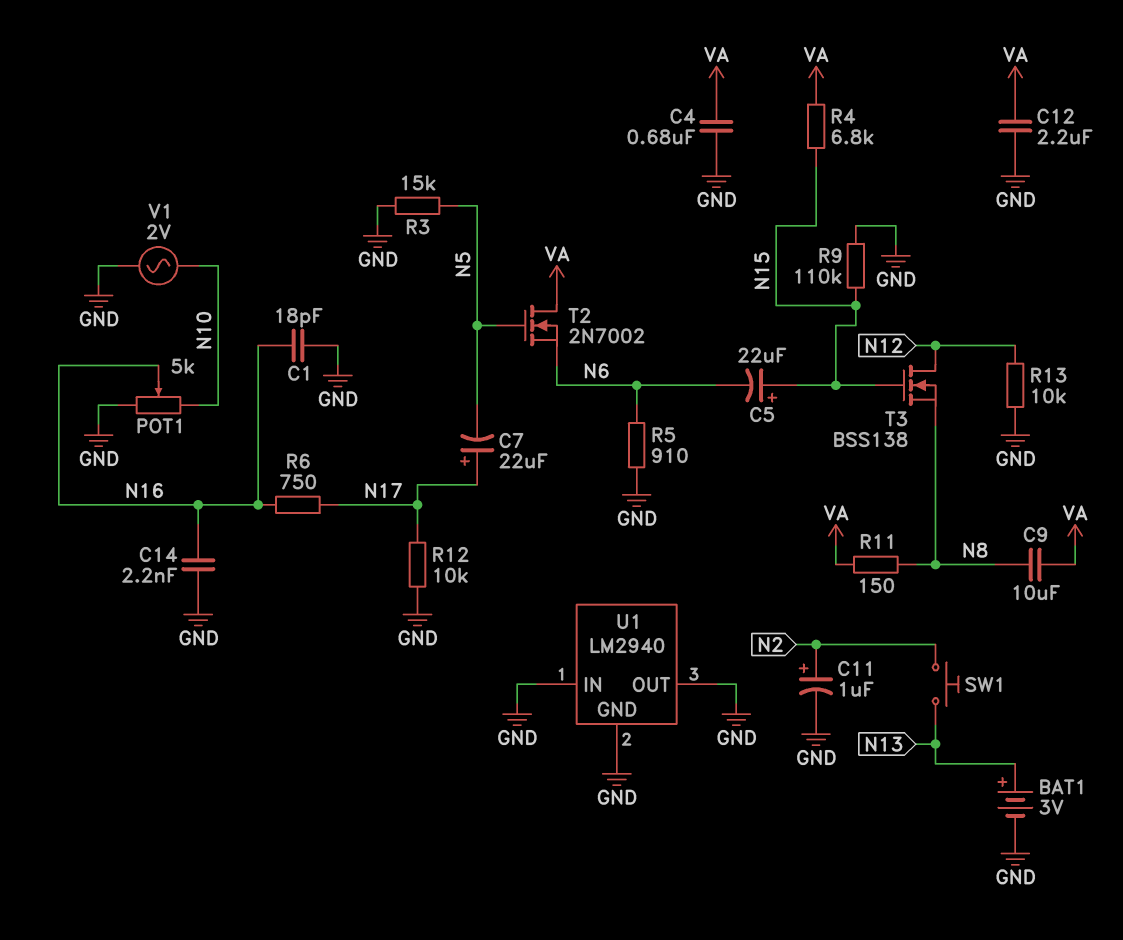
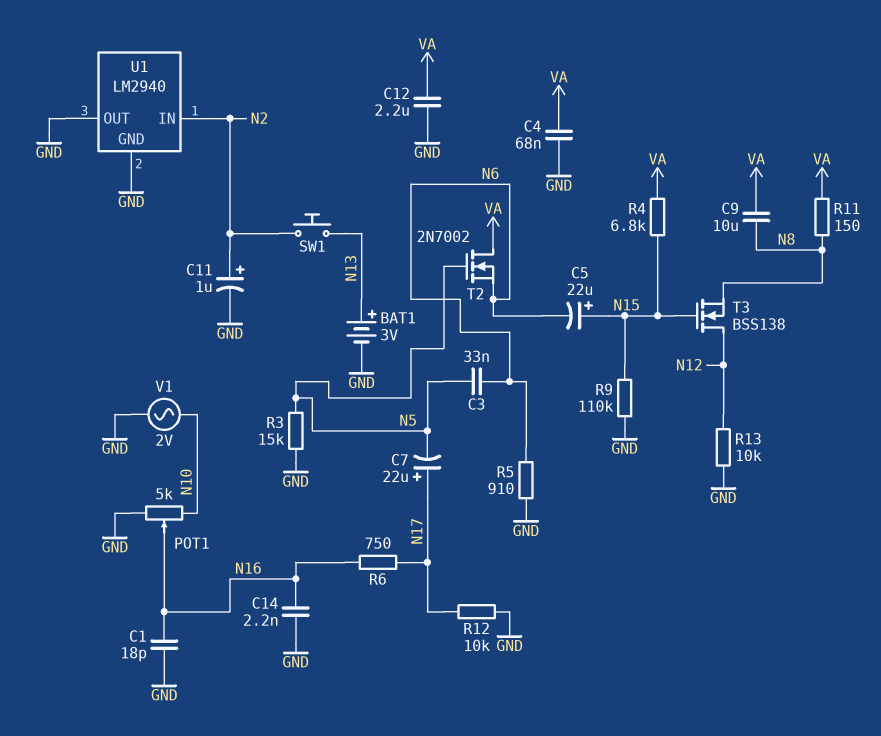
C3: none -> 33nF (N5, N6)
C4: 680nF (GND, VA) -> 68nF (GND, VA)
U1 pin IN: GND -> N2

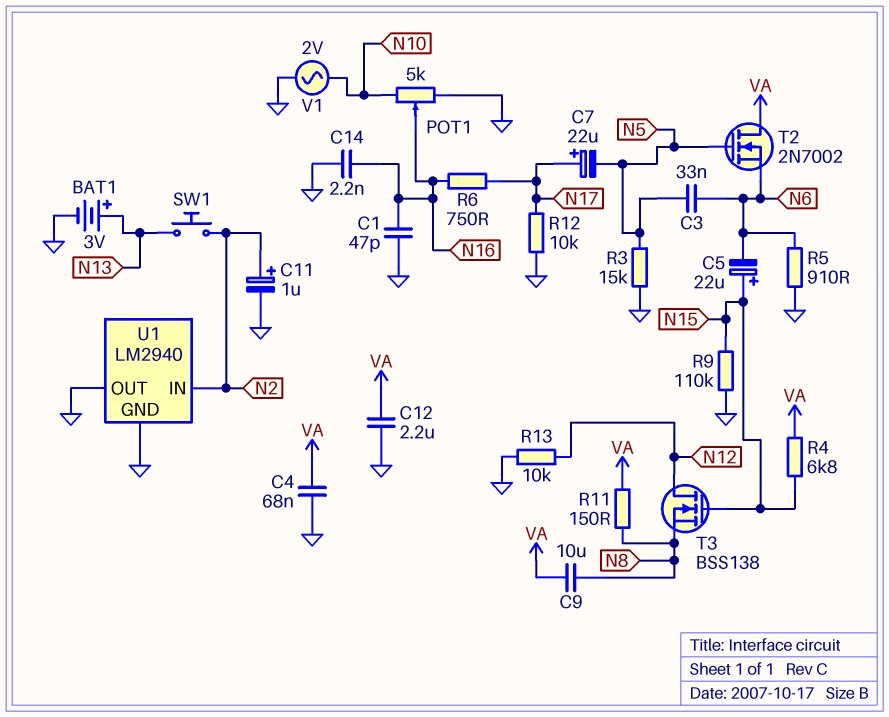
C1: 18pF (GND, N16) -> 47pF (GND, N16)

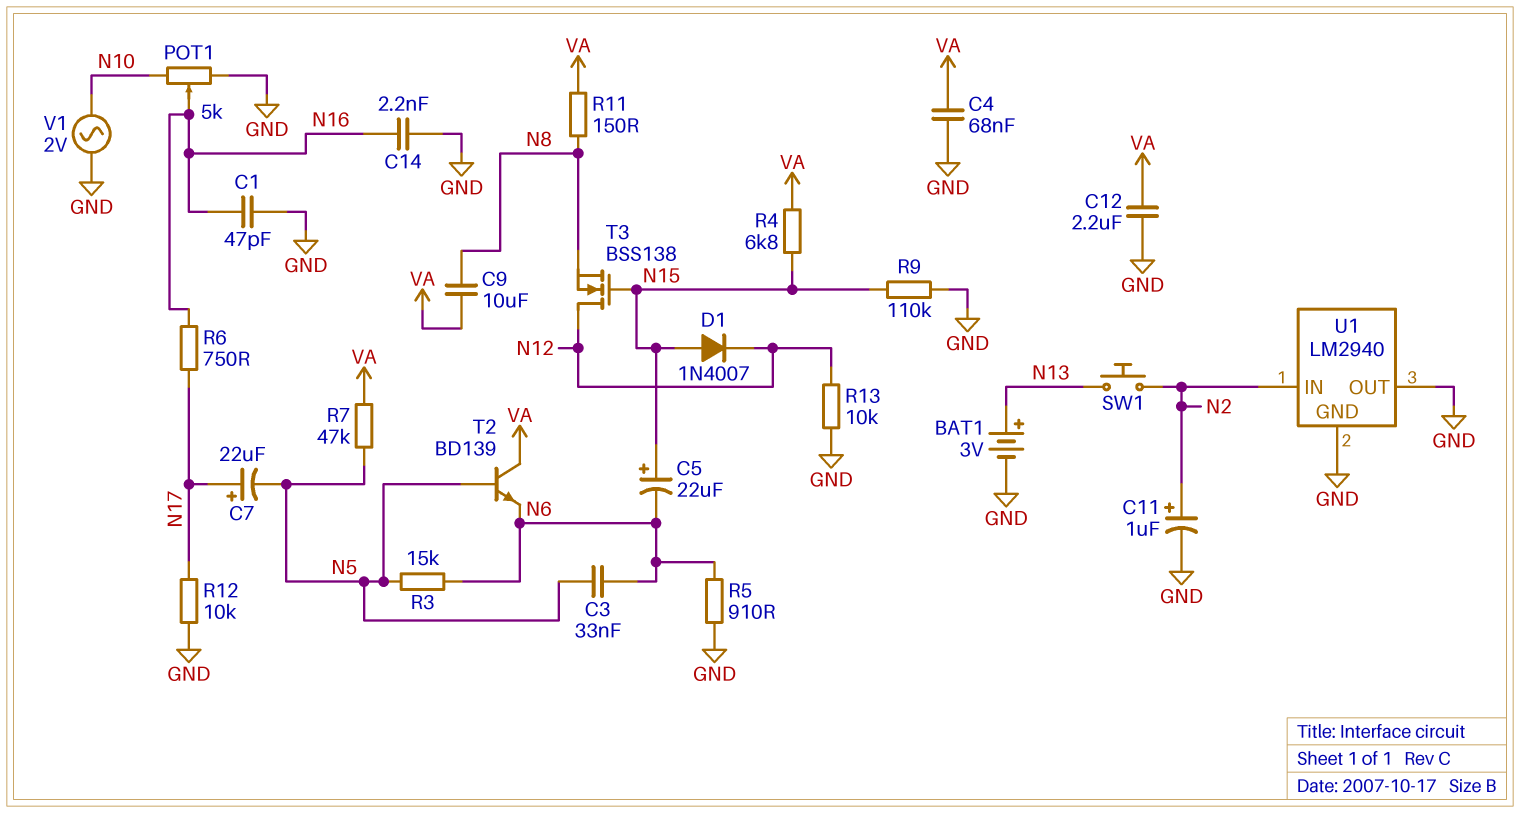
D1: none -> diode 1N4007 (A N15, K N12)
R3: 15k (GND, N5) -> 15k (N5, N6)
R7: none -> 47k (N5, VA)
T2: NMOS 2N7002 (G N5, D VA, S N6) -> NPN BD139 (B N5, C VA, E N6)

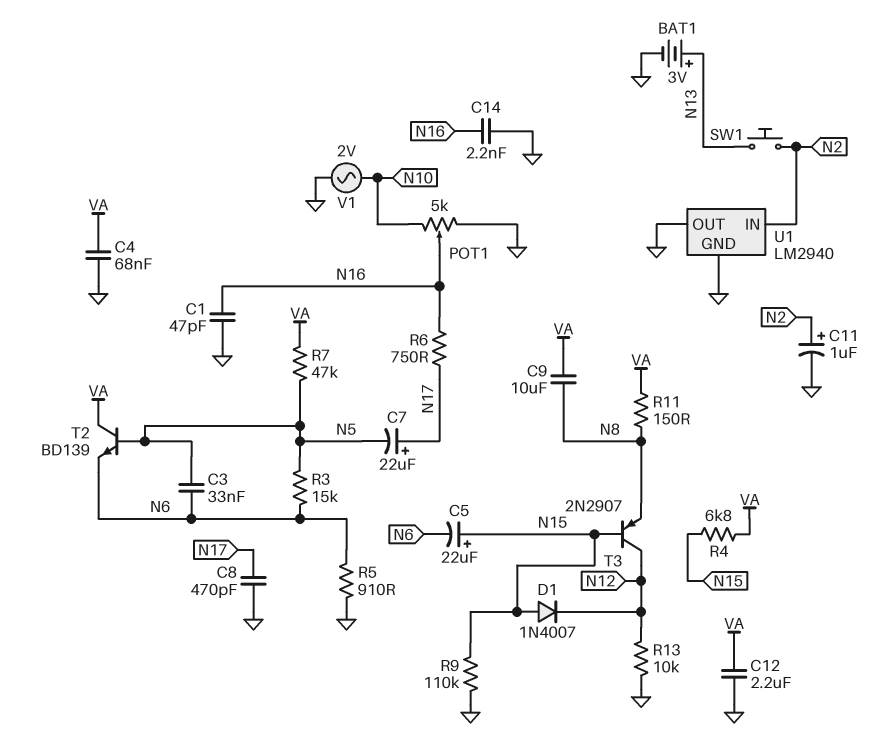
C8: none -> 470pF (GND, N17)
R12: 10k (GND, N17) -> none
T3: NMOS BSS138 (G N15, D N12, S N8) -> PNP 2N2907 (B N15, C N12, E N8)

